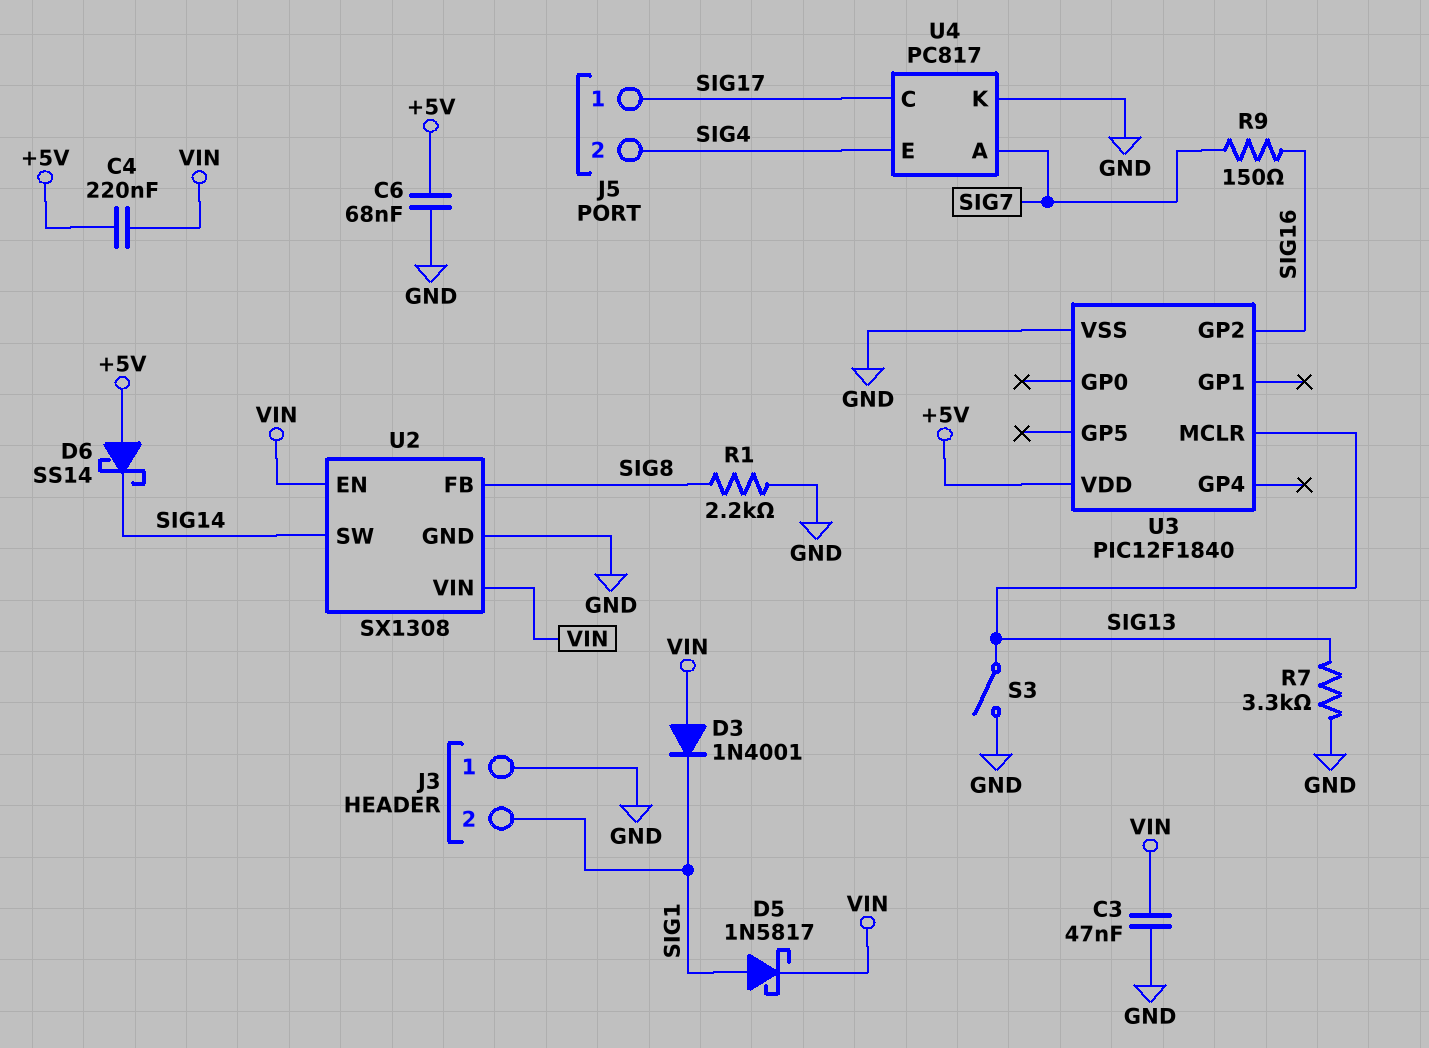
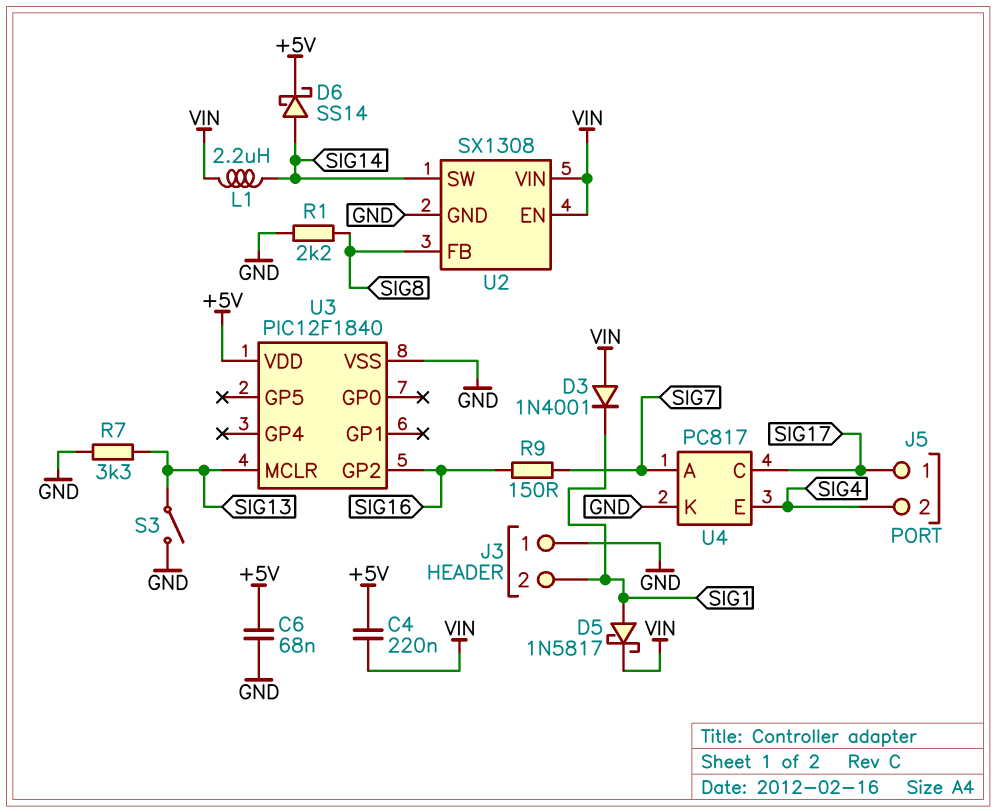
C3: 47nF (GND, VIN) -> none
D6: schottky SS14 (A +5V, K SIG14) -> schottky SS14 (A SIG14, K +5V)
L1: none -> 2.2uH (SIG14, VIN)

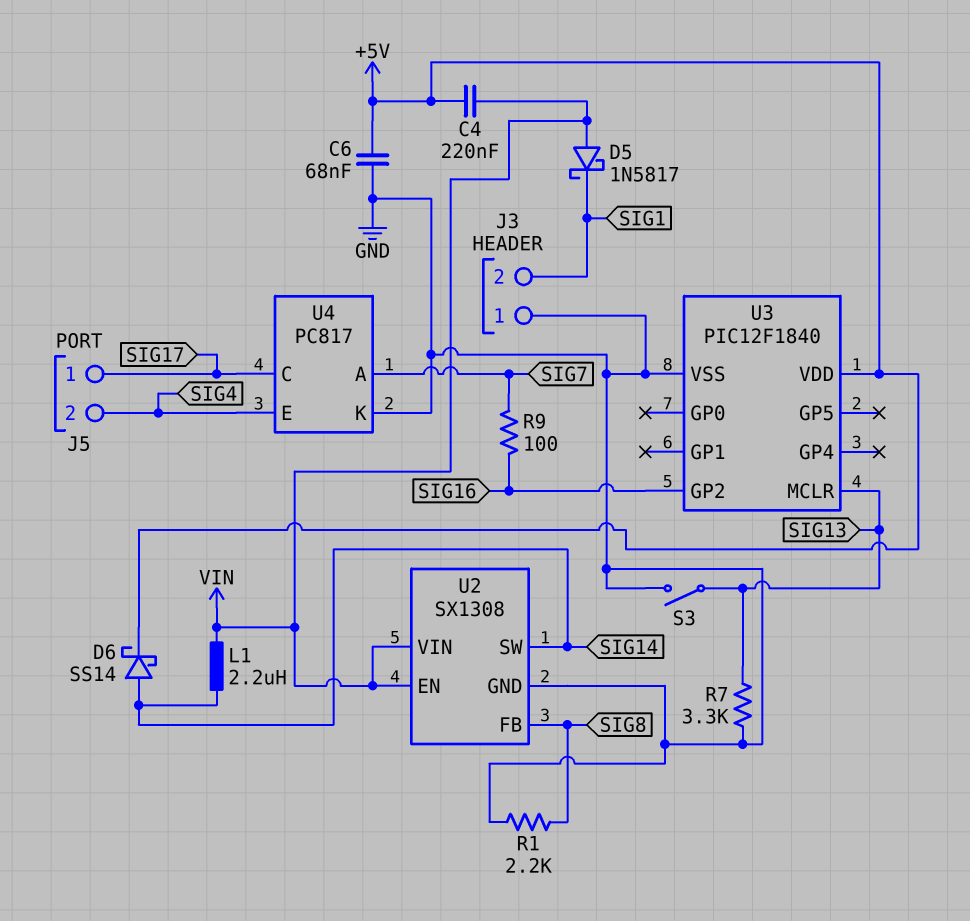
D3: diode 1N4001 (A VIN, K SIG1) -> none
D5: schottky 1N5817 (A SIG1, K VIN) -> schottky 1N5817 (A VIN, K SIG1)
R9: 150 (SIG7, SIG16) -> 100 (SIG7, SIG16)

